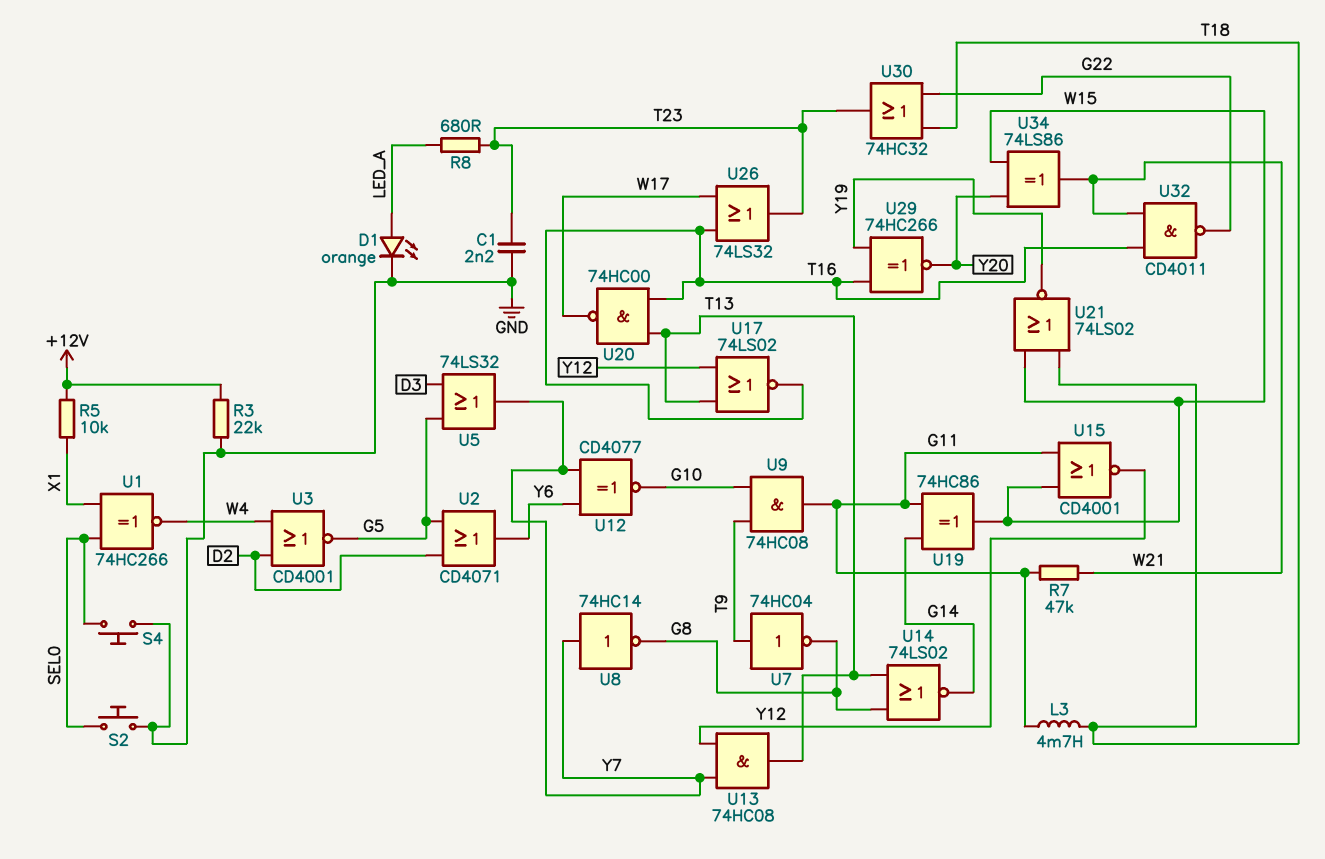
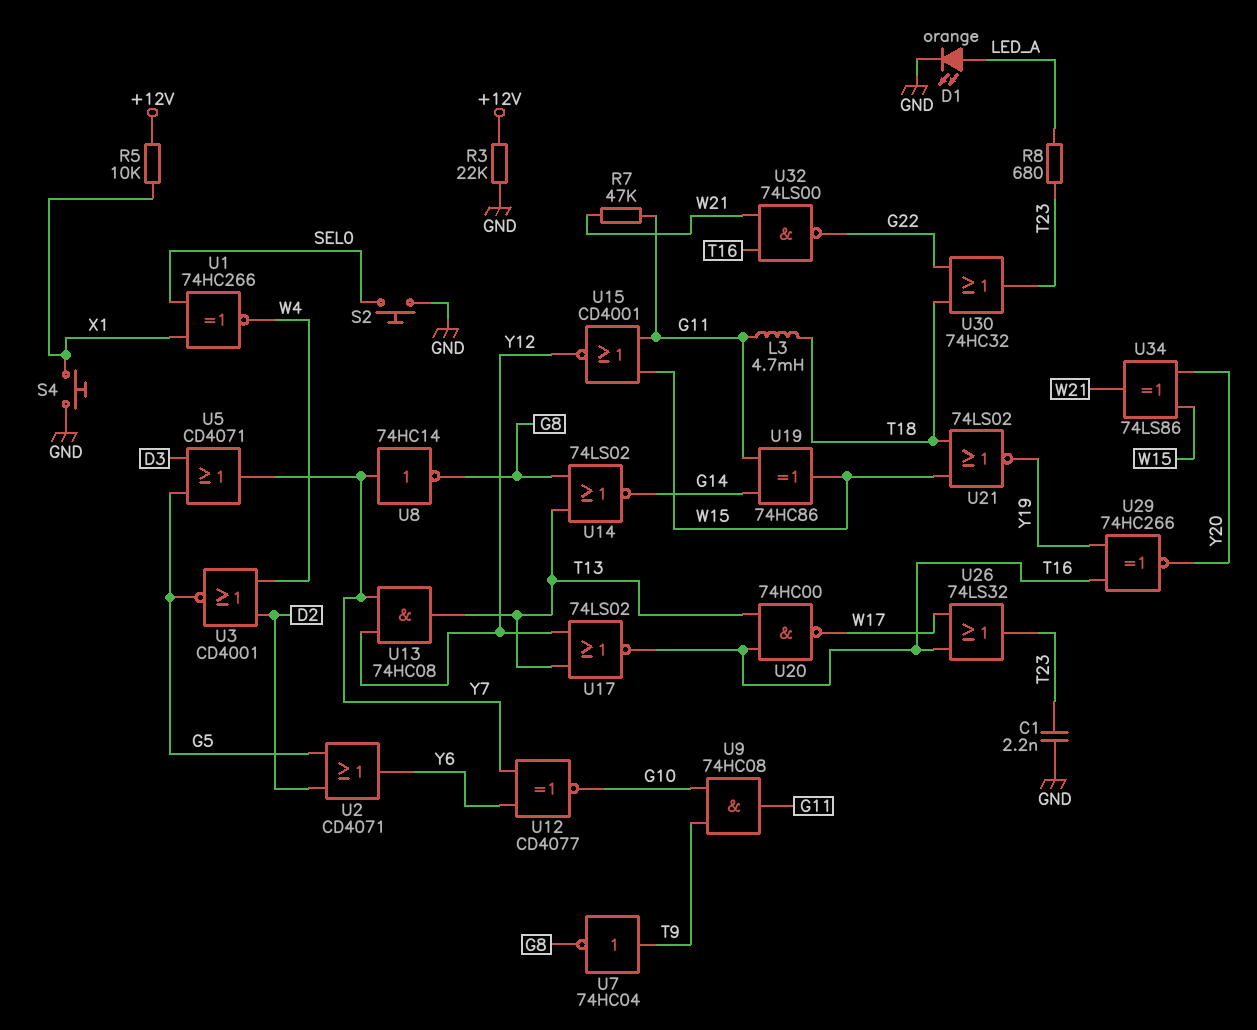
S4: button (GND, SEL0) -> button (GND, X1)
U5: OR 74LS32 (in D3, in G5, out Y7) -> OR CD4071 (in D3, in G5, out Y7)
U32: NAND CD4011 (in T16, in W21, out G22) -> NAND 74LS00 (in T16, in W21, out G22)

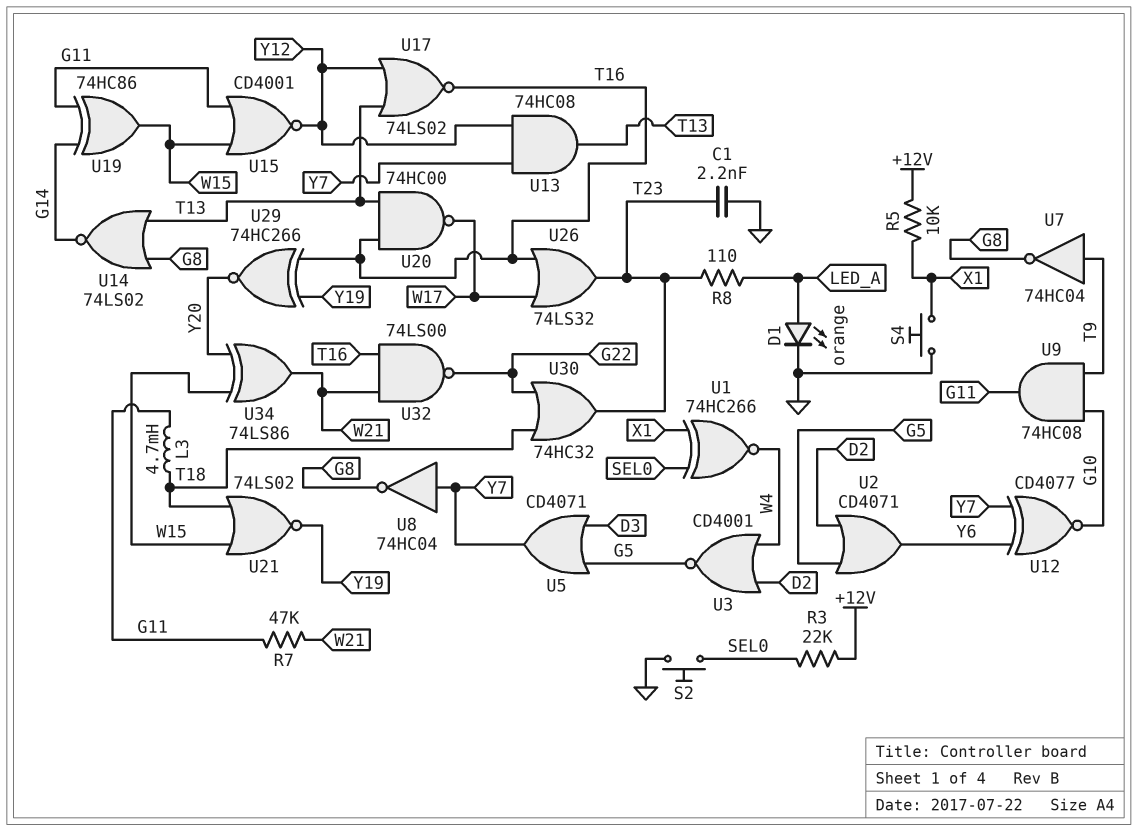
R3: 22k (+12V, GND) -> 22k (+12V, SEL0)
R8: 680 (LED_A, T23) -> 110 (LED_A, T23)
U8: NOT 74HC14 (in Y7, out G8) -> NOT 74HC04 (in Y7, out G8)

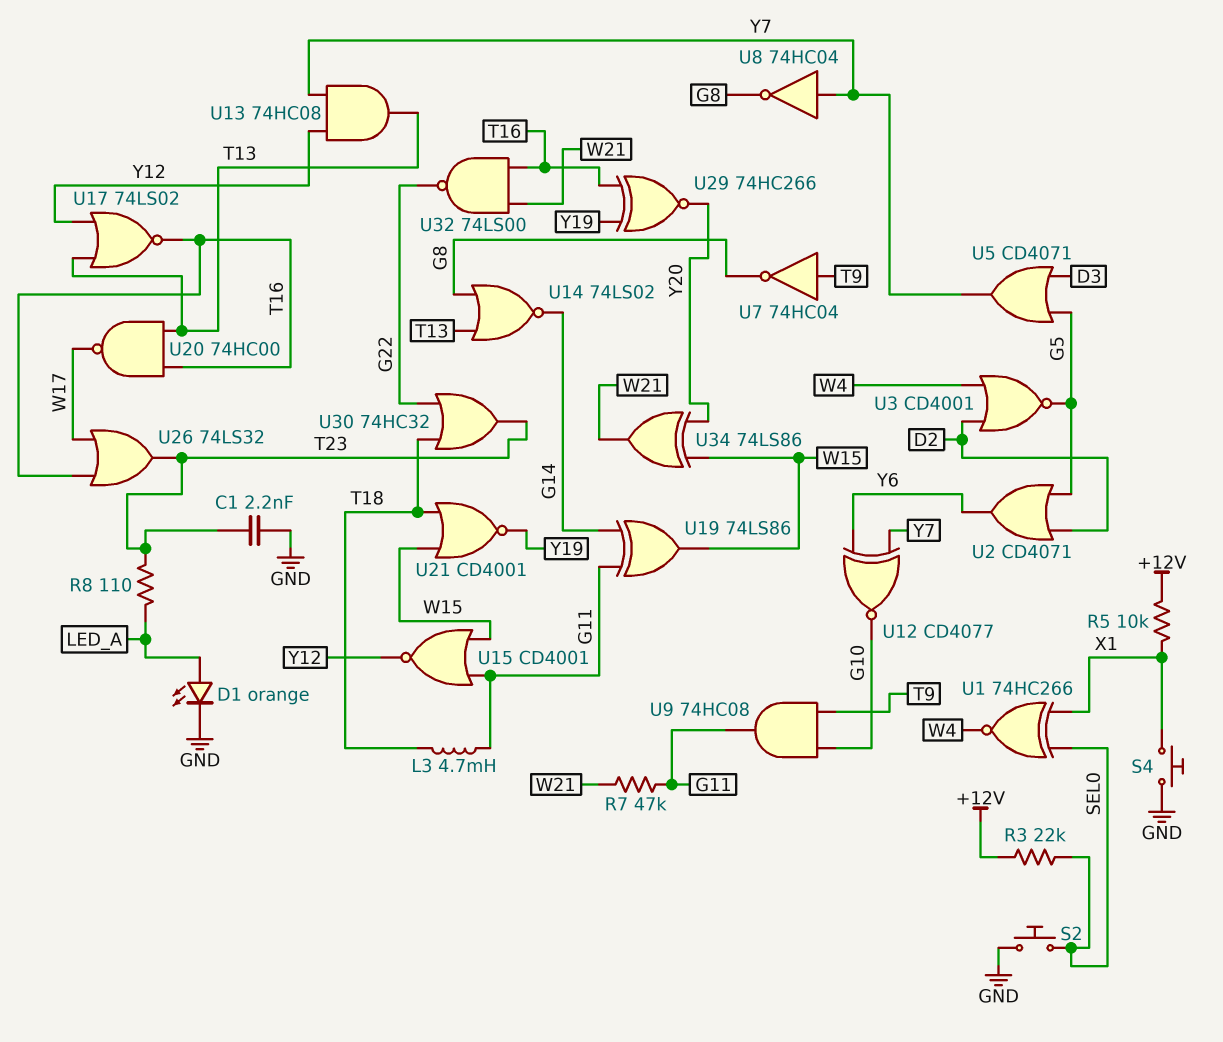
U19: XOR 74HC86 (in G11, in G14, out W15) -> XOR 74LS86 (in G11, in G14, out W15)
U21: NOR 74LS02 (in T18, in W15, out Y19) -> NOR CD4001 (in T18, in W15, out Y19)

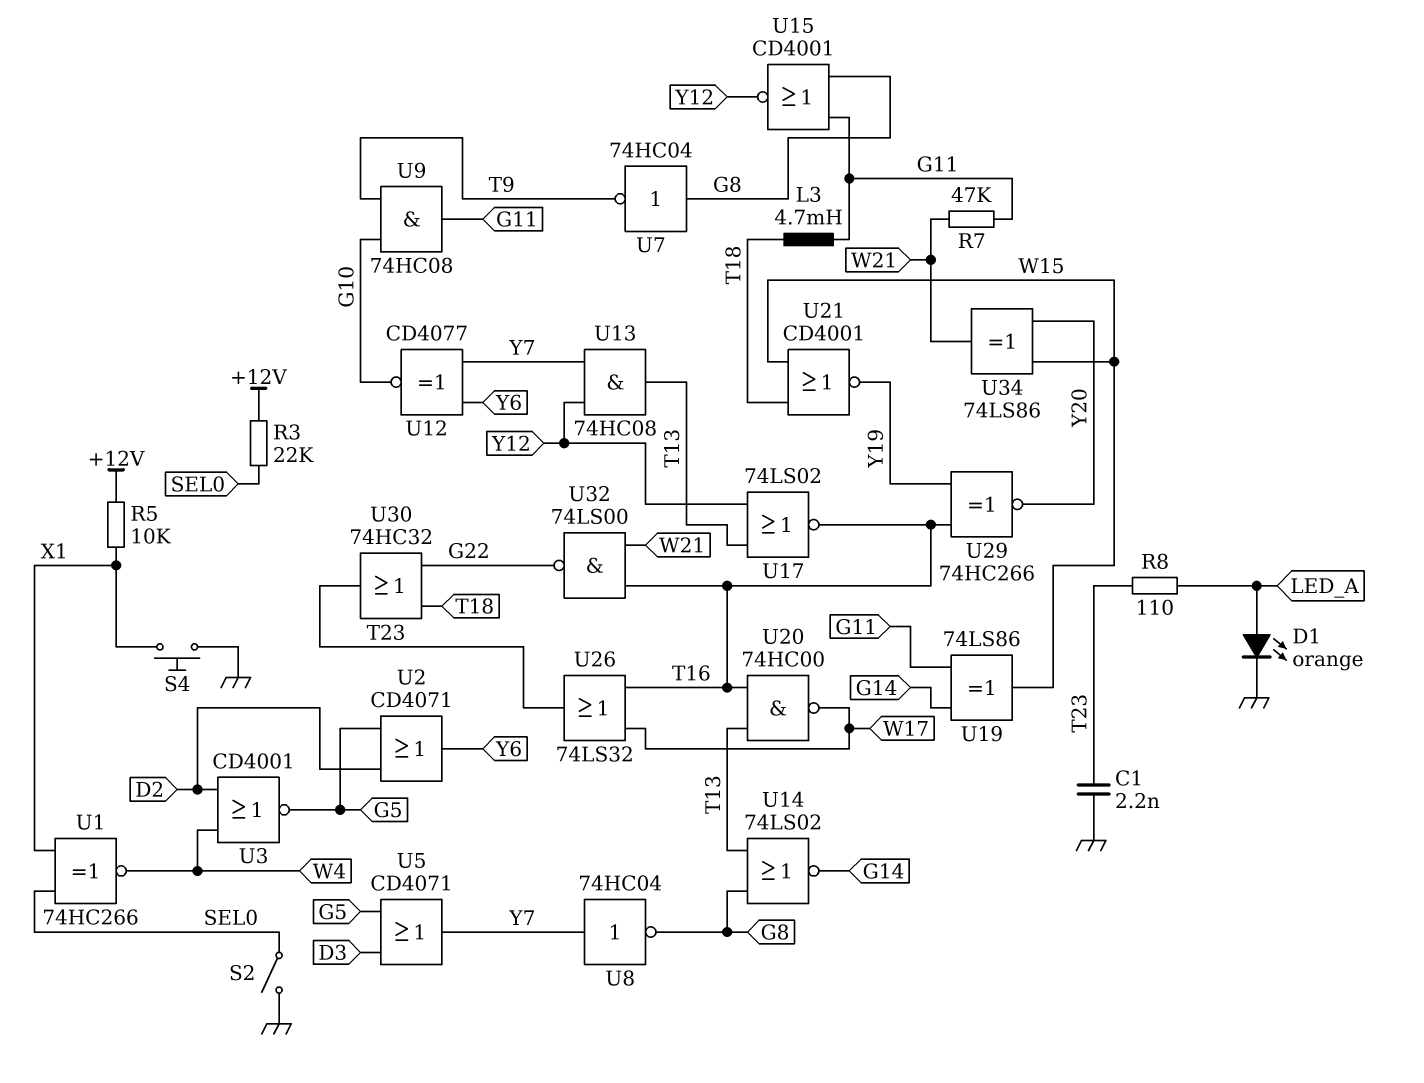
S2: button (GND, SEL0) -> switch (GND, SEL0)
U7: NOT 74HC04 (in T9, out G8) -> NOT 74HC04 (in G8, out T9)
U15: NOR CD4001 (in G11, in W15, out Y12) -> NOR CD4001 (in G8, in G11, out Y12)

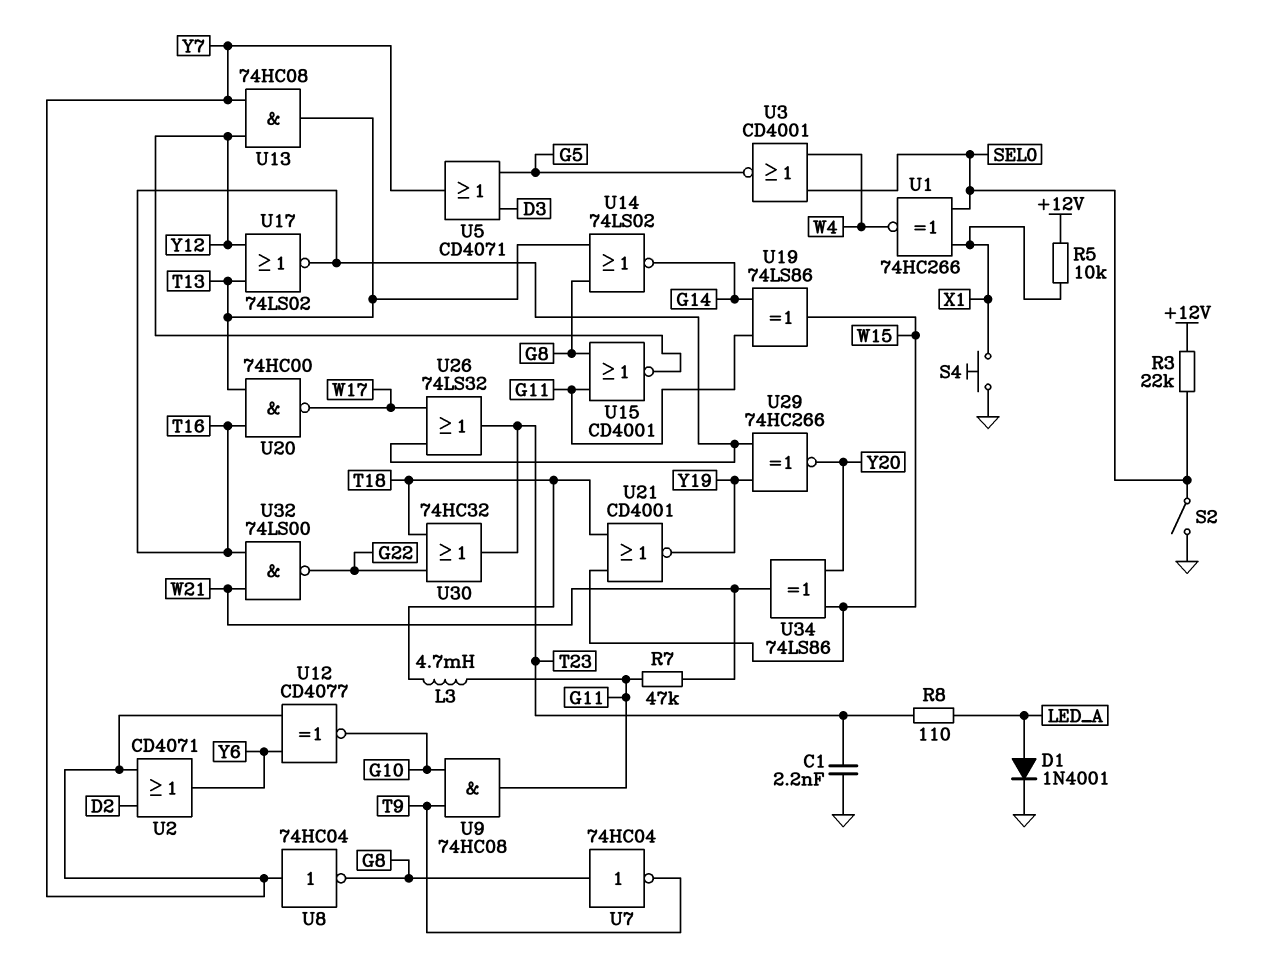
D1: LED orange (A LED_A, K GND) -> diode 1N4001 (A LED_A, K GND)
U2: OR CD4071 (in D2, in G5, out Y6) -> OR CD4071 (in D2, in Y7, out Y6)
U3: NOR CD4001 (in D2, in W4, out G5) -> NOR CD4001 (in SEL0, in W4, out G5)

